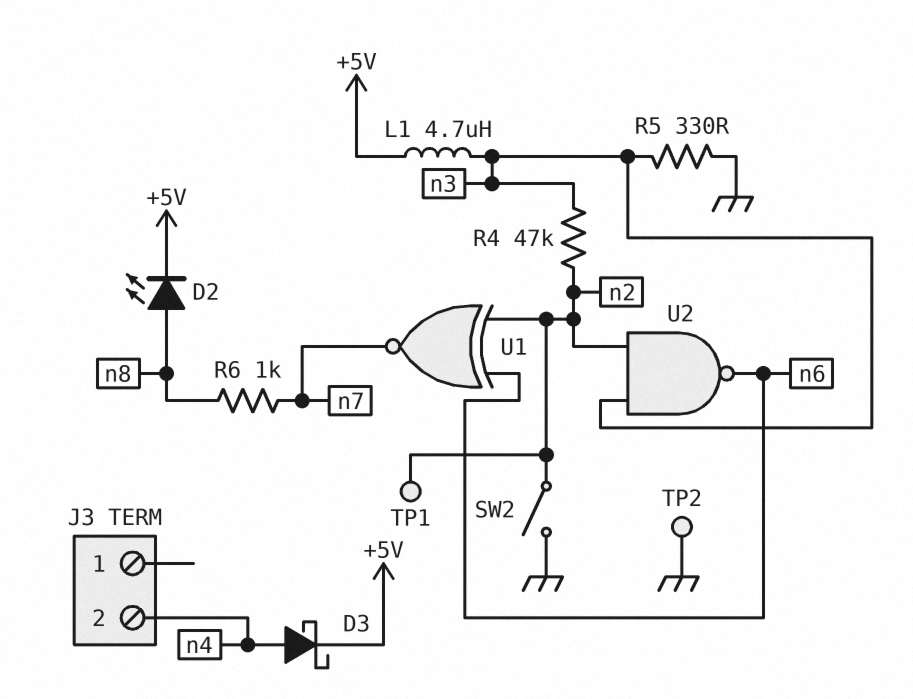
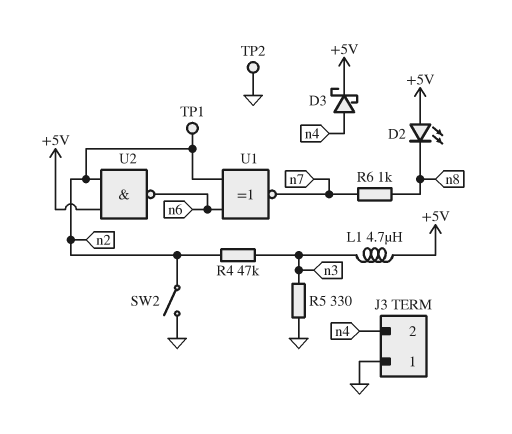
D2: LED (A n8, K +5V) -> LED (A +5V, K n8)
J3 pin 1: none -> GND
U2: NAND (in n2, in n3, out n6) -> NAND (in +5V, in n2, out n6)

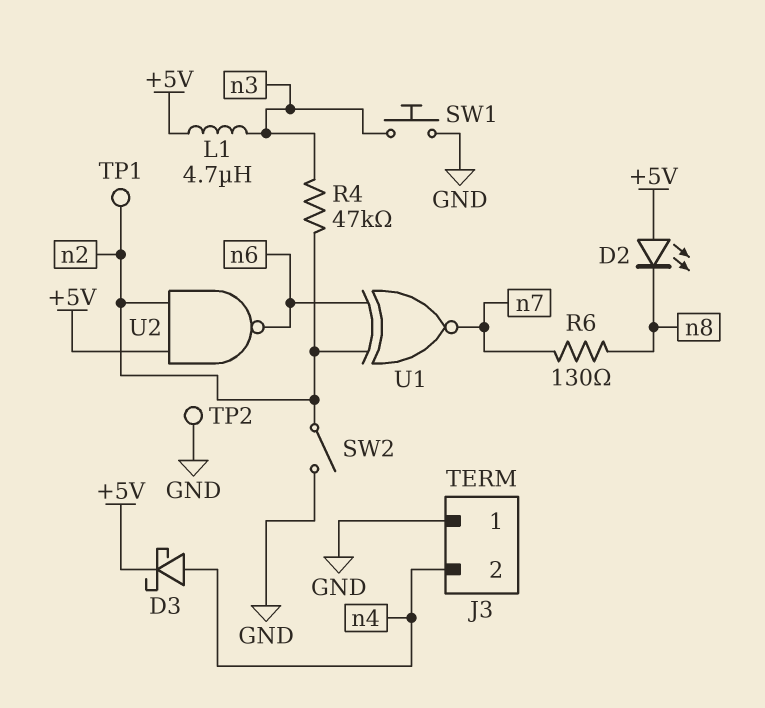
R5: 330 (GND, n3) -> none
R6: 1k (n7, n8) -> 130 (n7, n8)
SW1: none -> button (GND, n3)

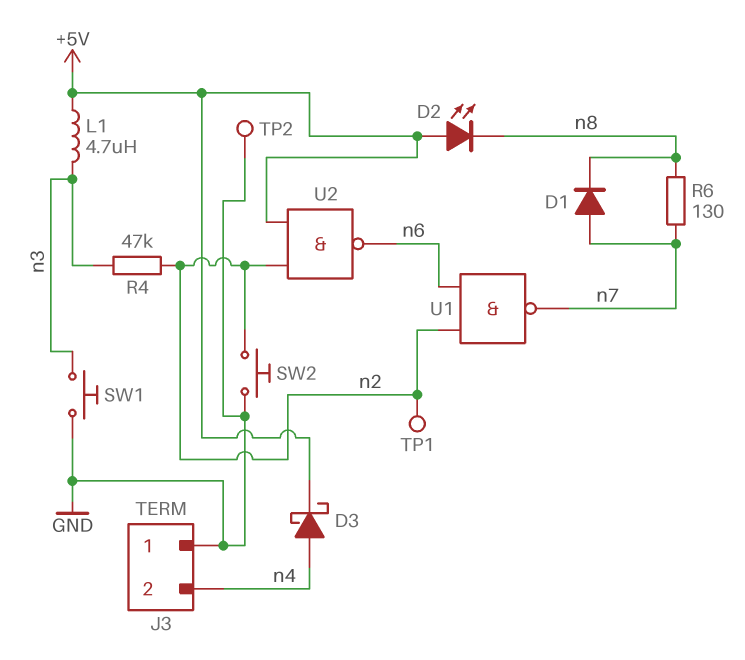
D1: none -> diode (A n7, K n8)
SW2: switch (GND, n2) -> button (GND, n2)
U1: XNOR (in n2, in n6, out n7) -> NAND (in n2, in n6, out n7)

